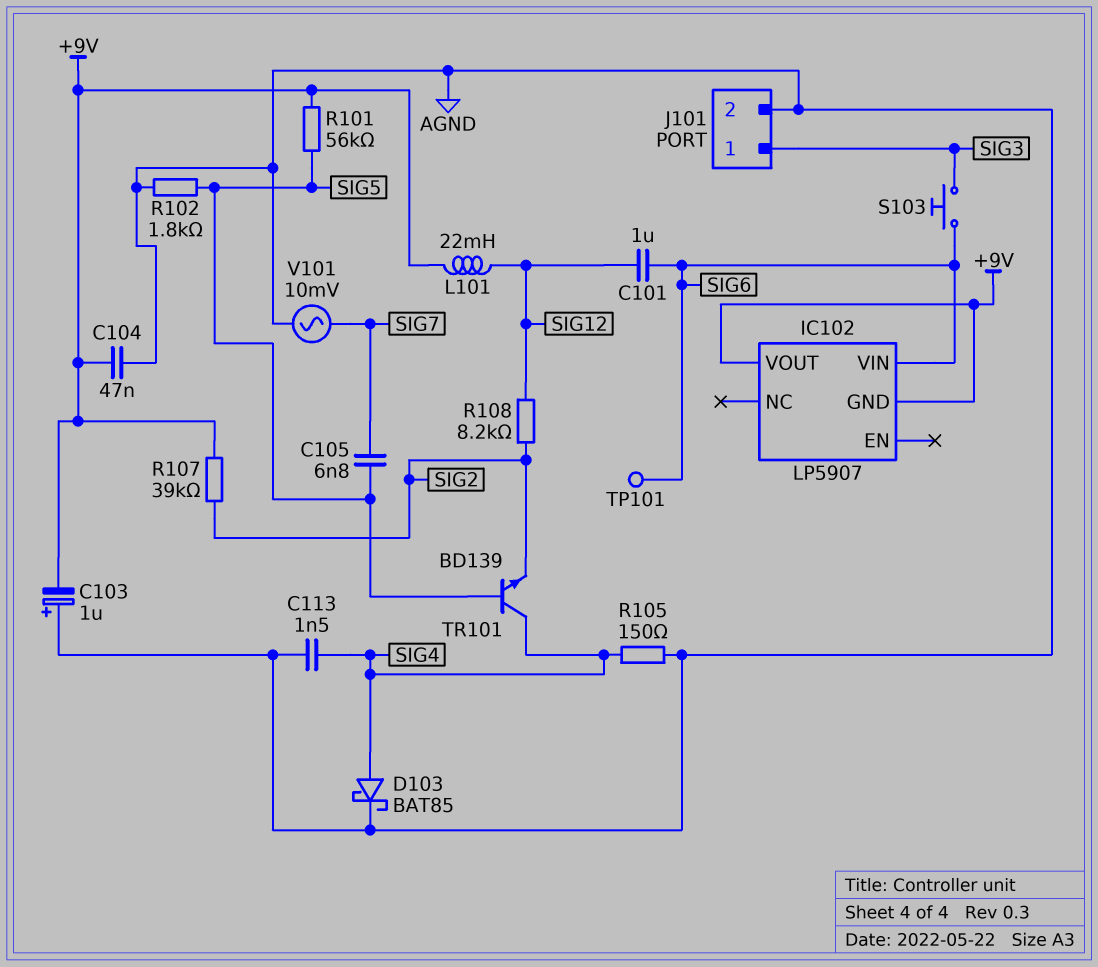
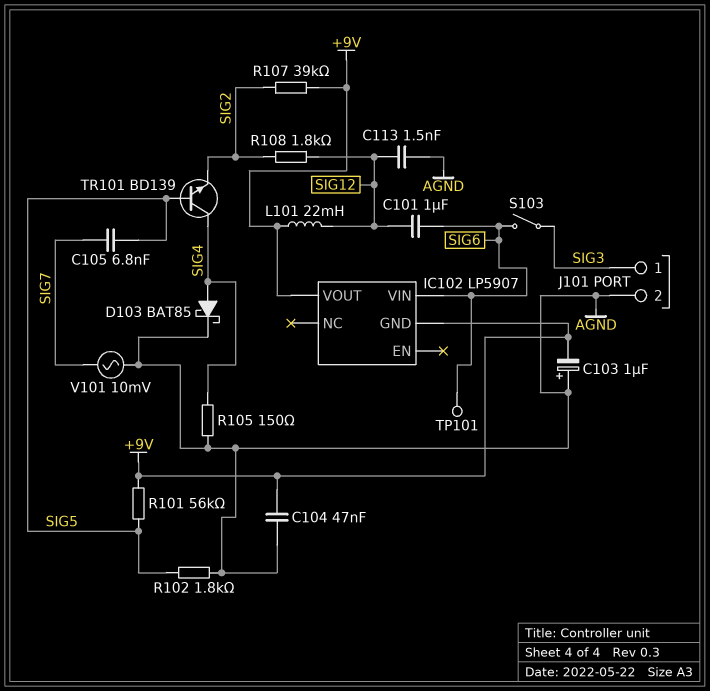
C113: 1.5nF (AGND, SIG4) -> 1.5nF (AGND, SIG12)
R108: 8.2k (SIG2, SIG12) -> 1.8k (SIG2, SIG12)
S103: button (SIG3, SIG6) -> switch (SIG3, SIG6)

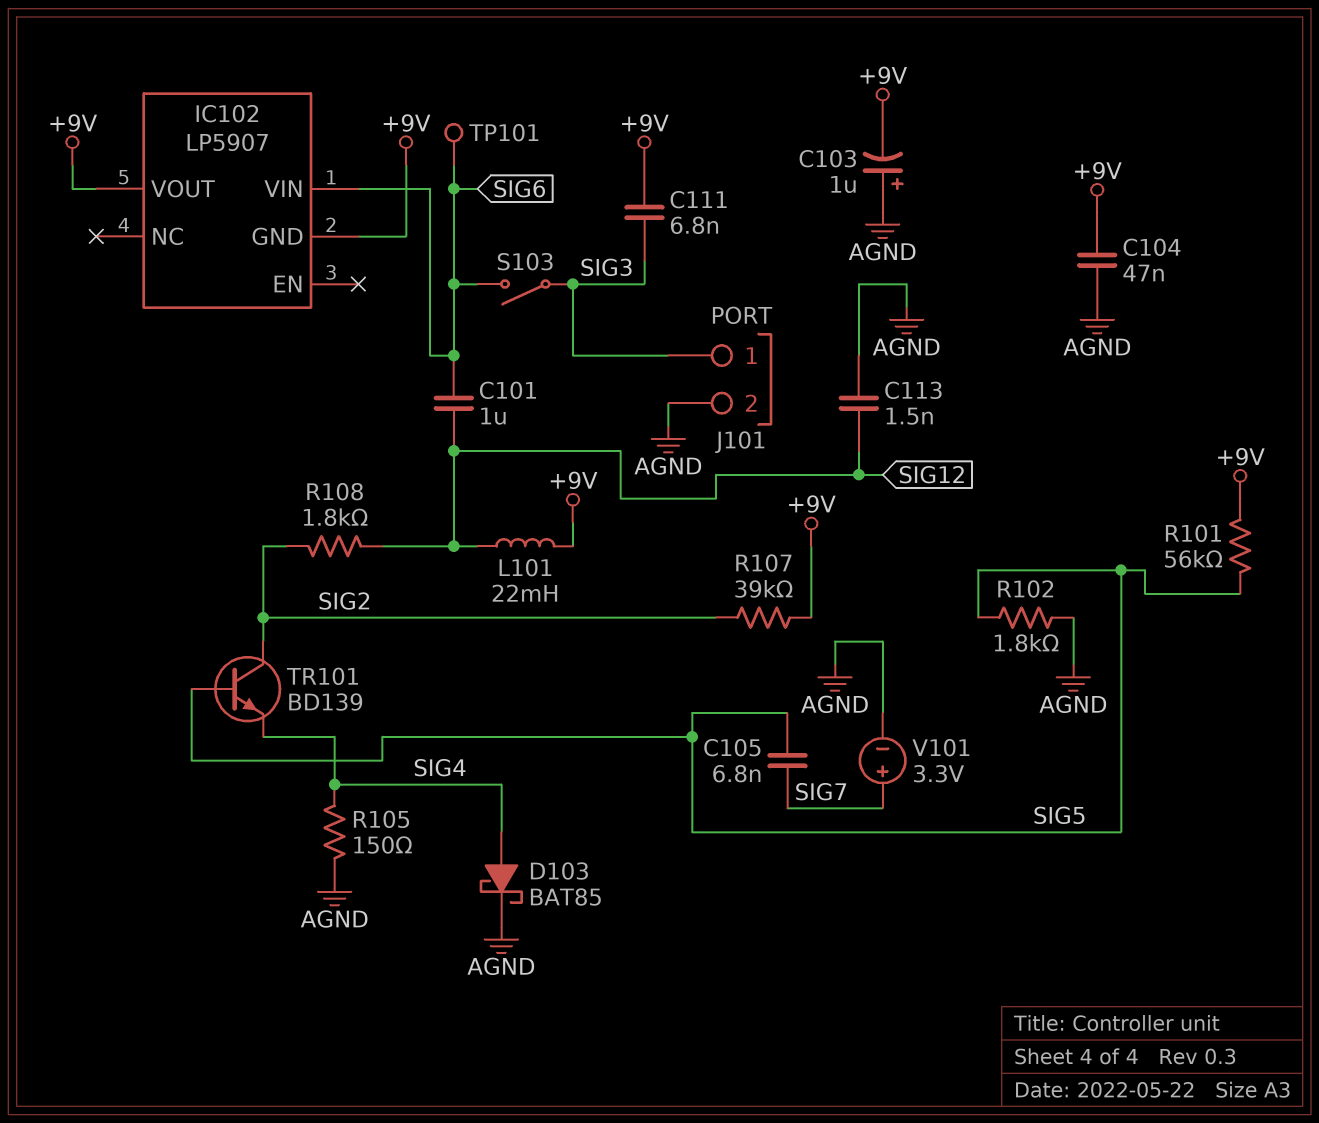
C111: none -> 6.8nF (+9V, SIG3)
TR101: NPN BD139 (B SIG5, C SIG4, E SIG2) -> NPN BD139 (B SIG5, C SIG2, E SIG4)
V101: AC 10mV (AGND, SIG7) -> 3.3V (plus SIG7, minus AGND)

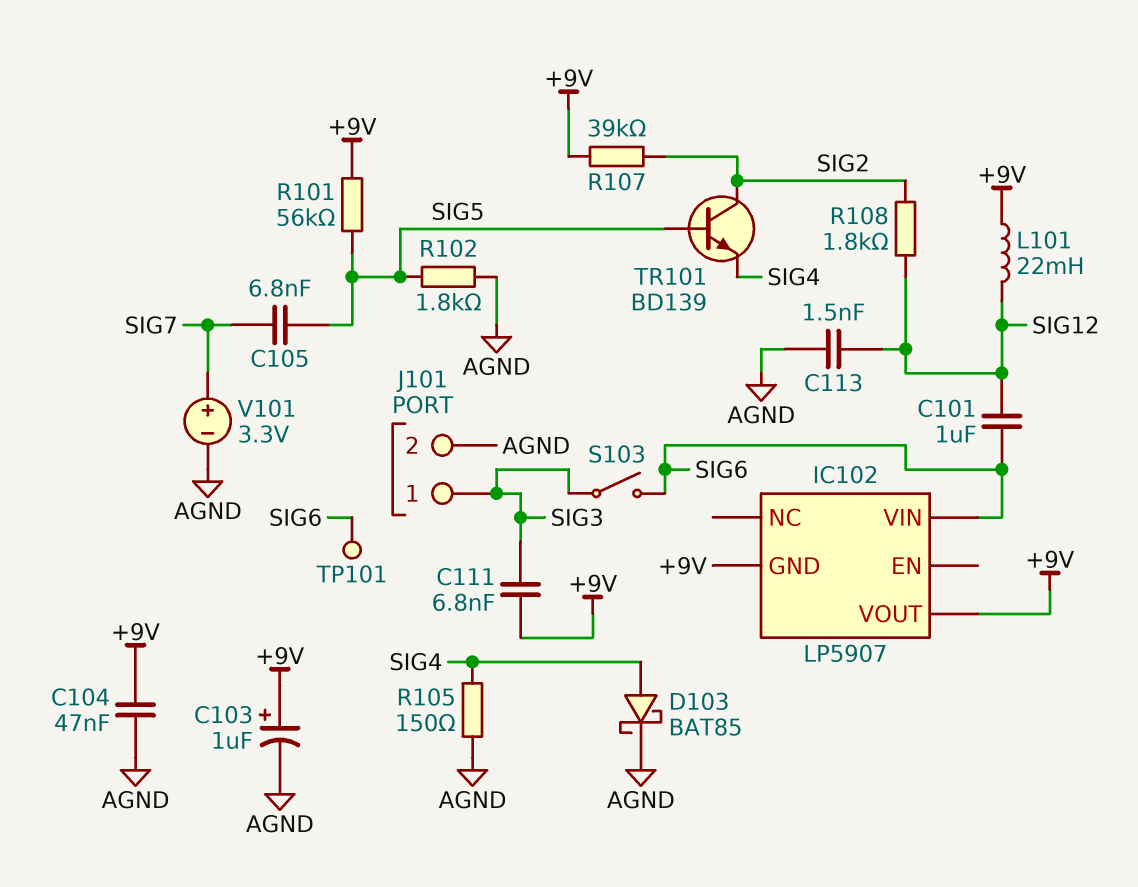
C103: 1uF (plus AGND, minus +9V) -> 1uF (plus +9V, minus AGND)

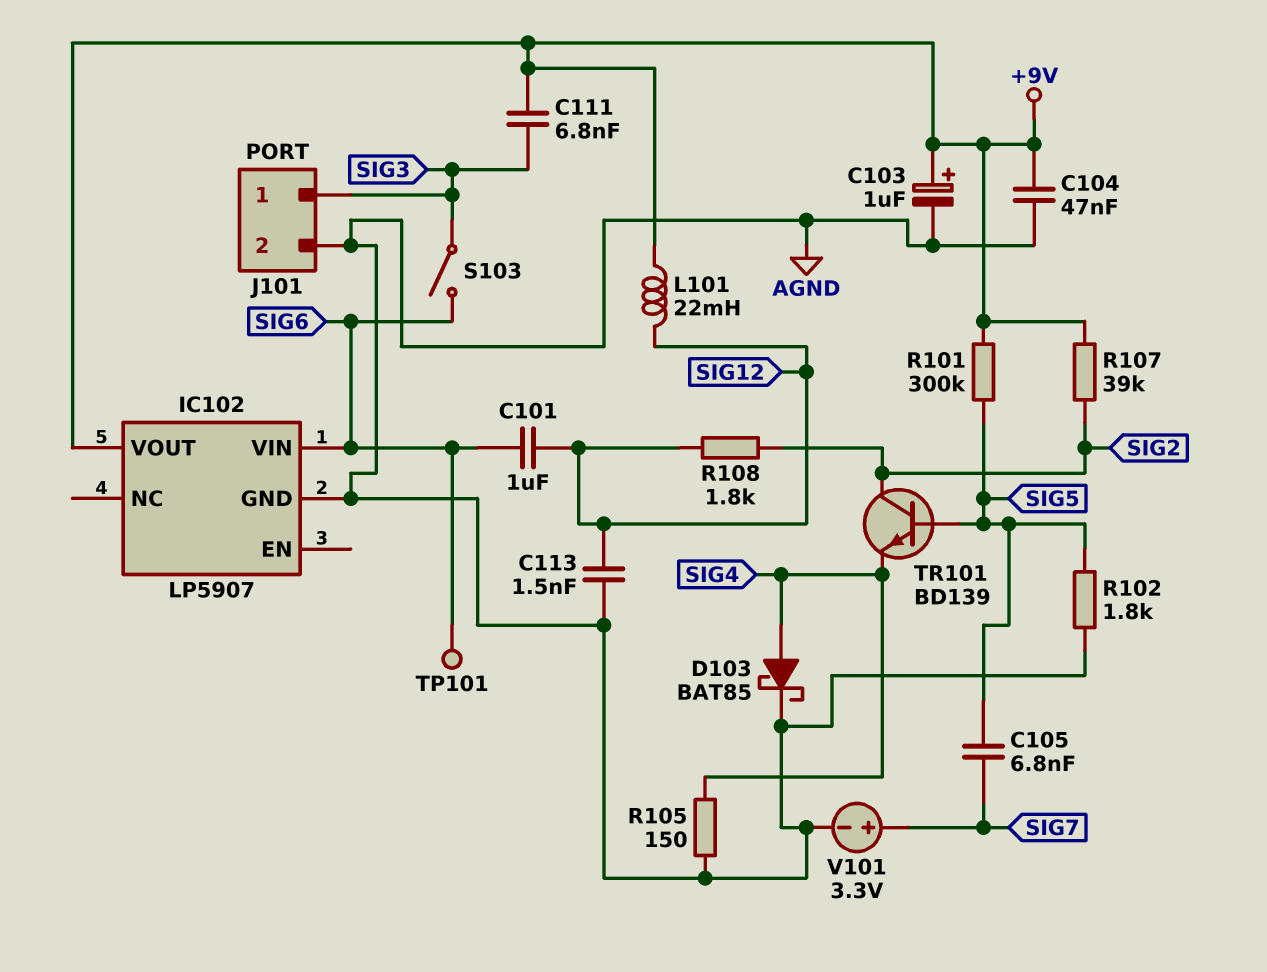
IC102 pin GND: +9V -> AGND
R101: 56k (+9V, SIG5) -> 300k (+9V, SIG5)

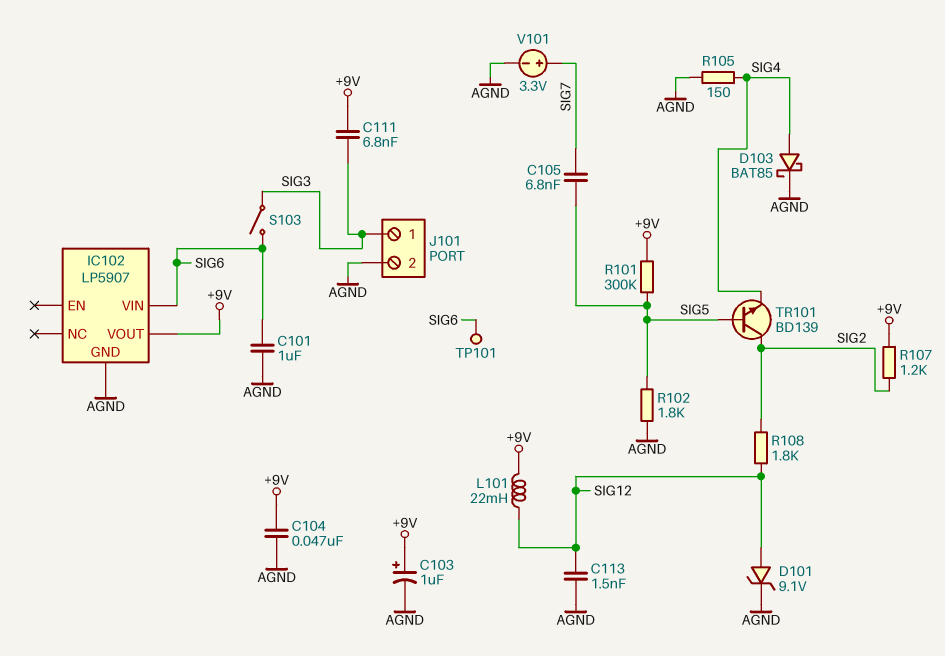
C101: 1uF (SIG6, SIG12) -> 1uF (AGND, SIG6)
D101: none -> zener 9.1V (A SIG12, K AGND)
R107: 39k (+9V, SIG2) -> 1.2k (+9V, SIG2)

